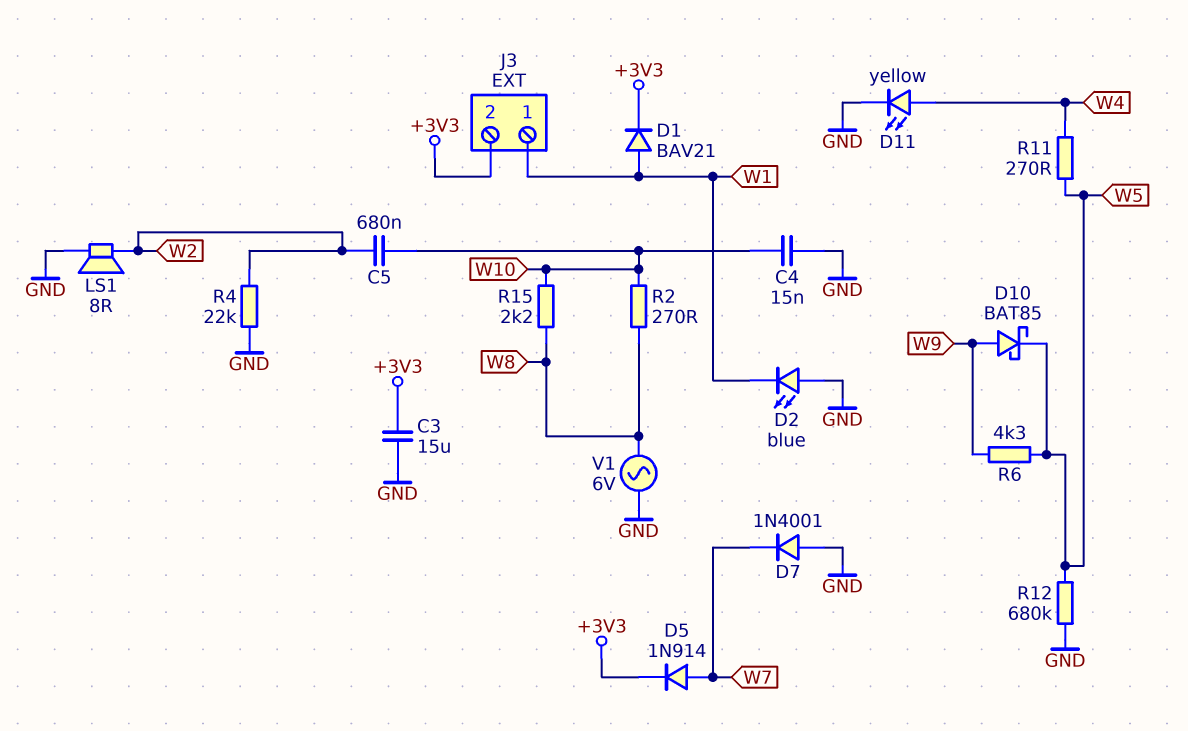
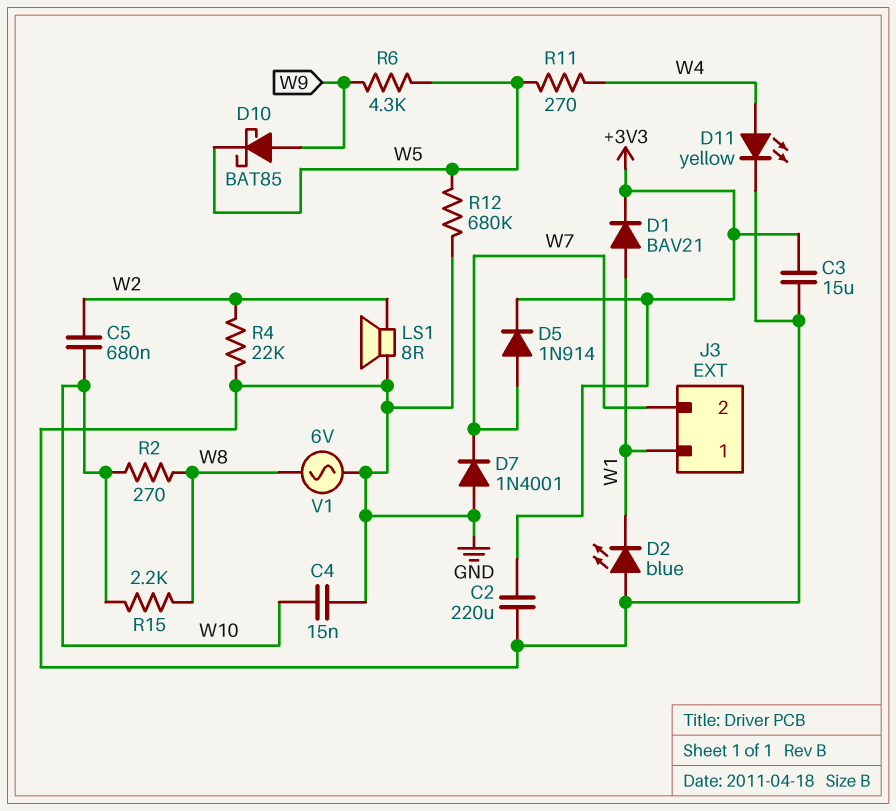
C2: none -> 220uF (+3V3, GND)
J3 pin 2: +3V3 -> W7

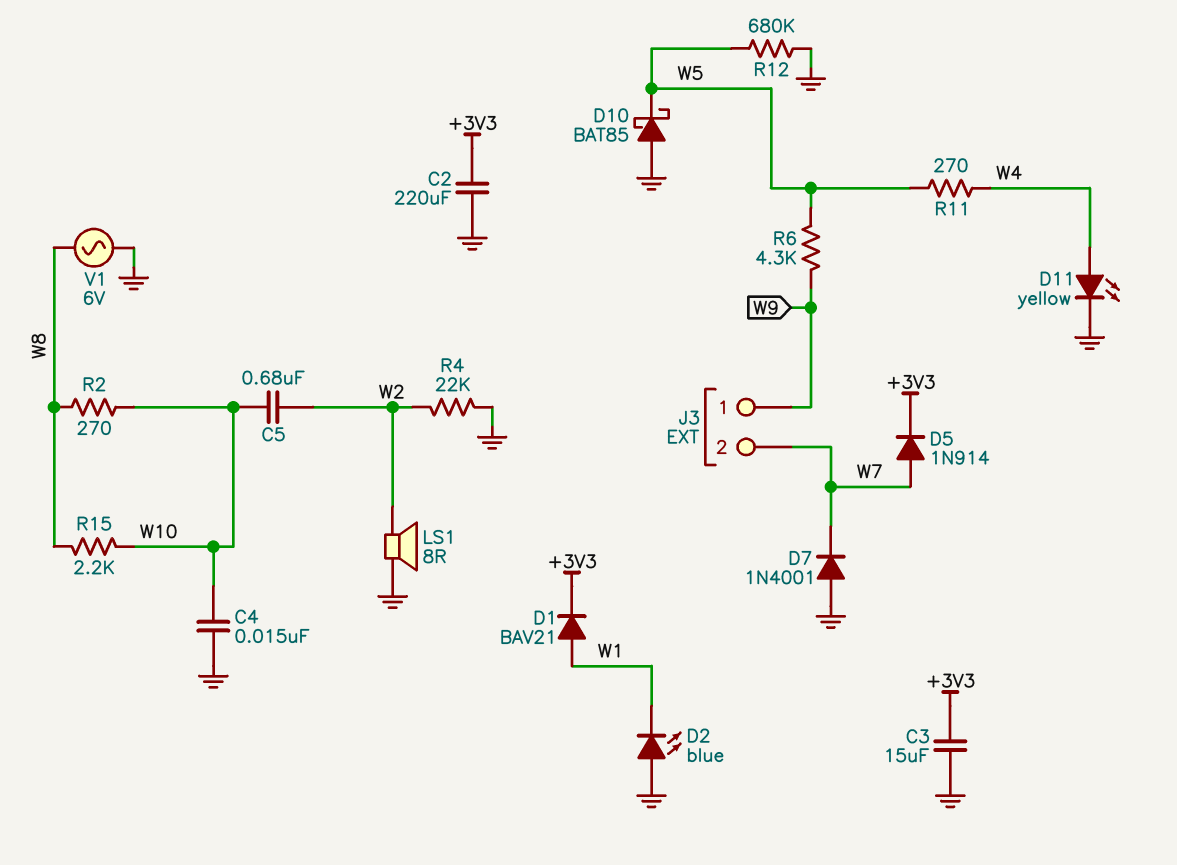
D10: schottky BAT85 (A W9, K W5) -> schottky BAT85 (A GND, K W5)
J3 pin 1: W1 -> W9

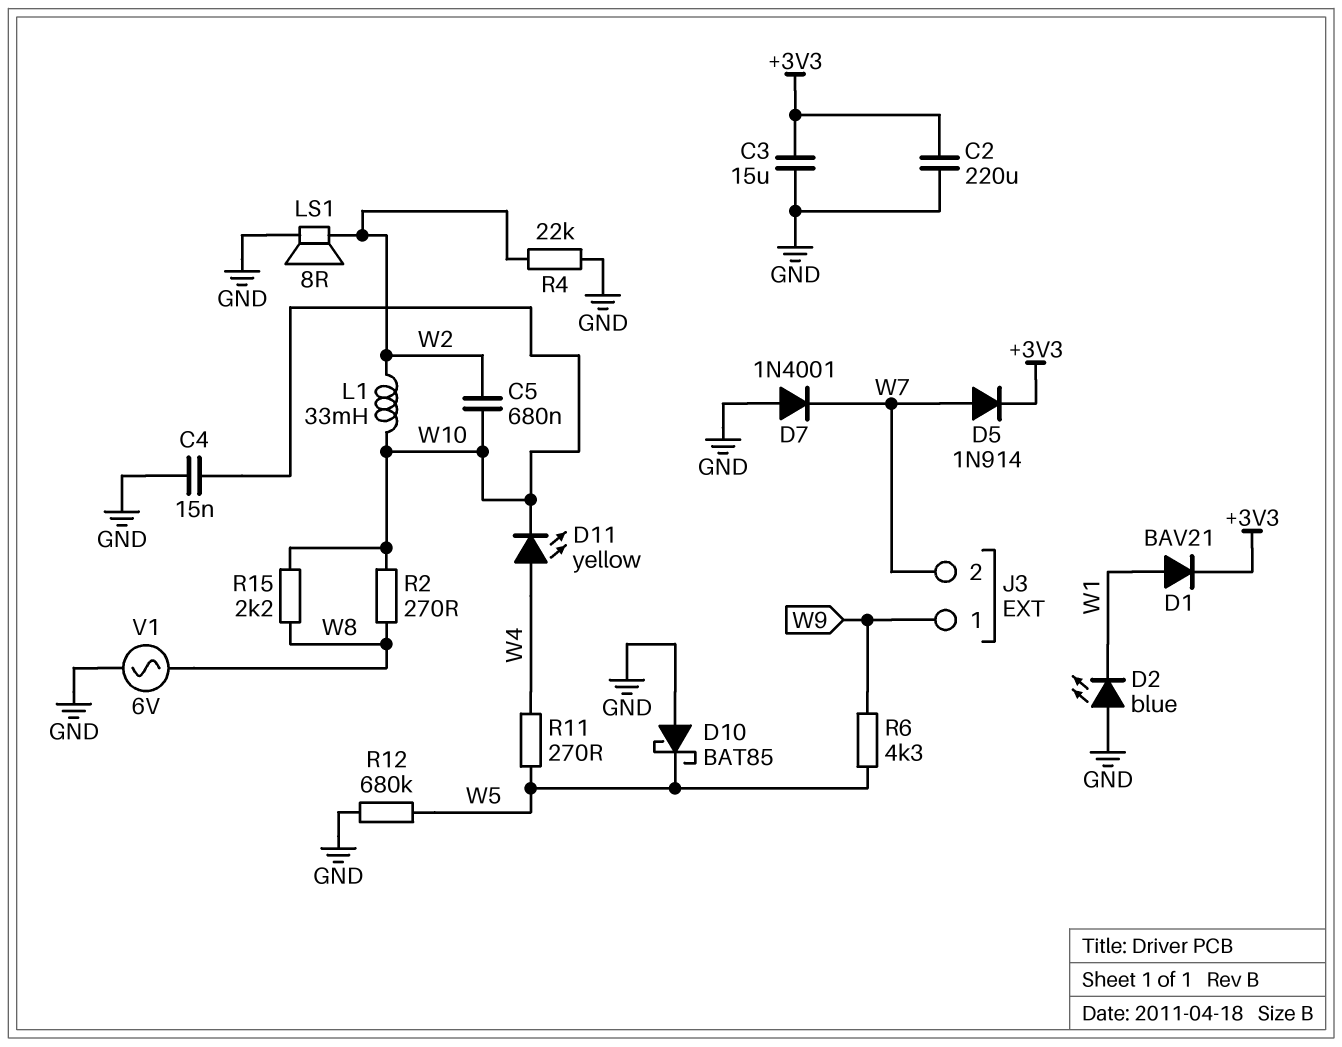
D11: LED yellow (A W4, K GND) -> LED yellow (A W4, K W10)
L1: none -> 33mH (W2, W10)

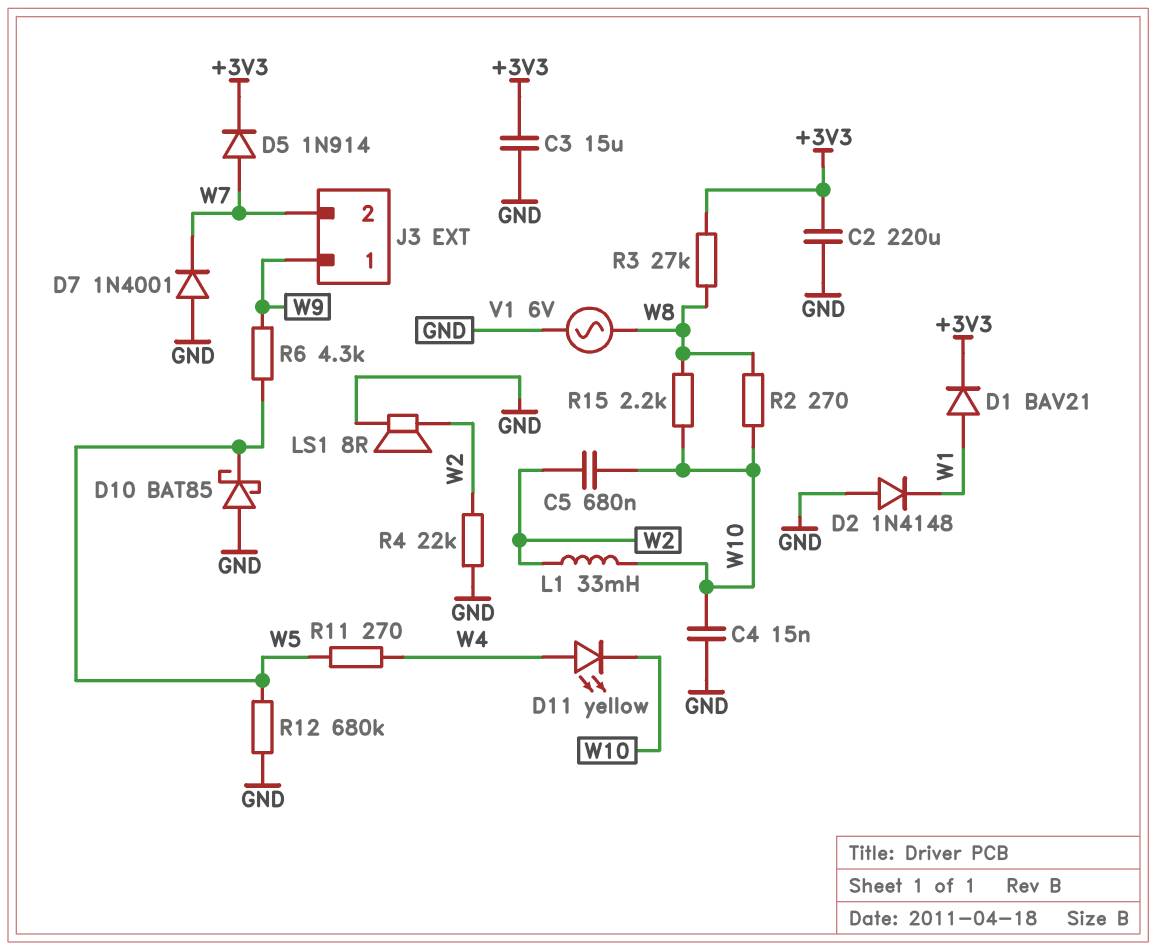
D2: LED blue (A GND, K W1) -> diode 1N4148 (A GND, K W1)
R3: none -> 27k (+3V3, W8)

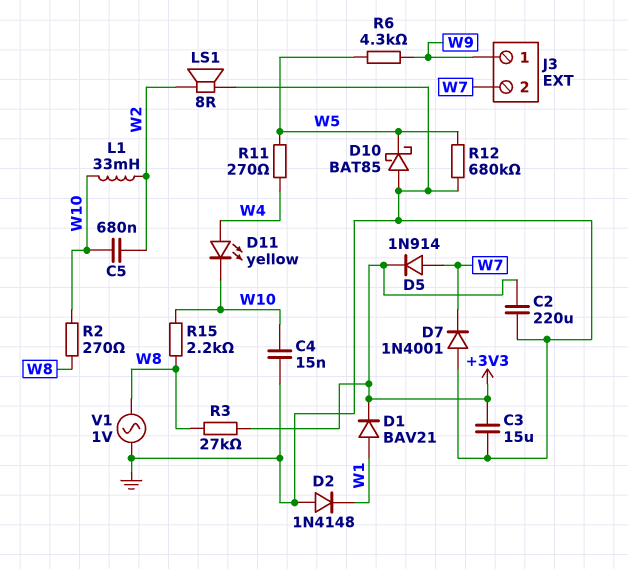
R4: 22k (GND, W2) -> none
V1: AC 6V (GND, W8) -> AC 1V (GND, W8)

